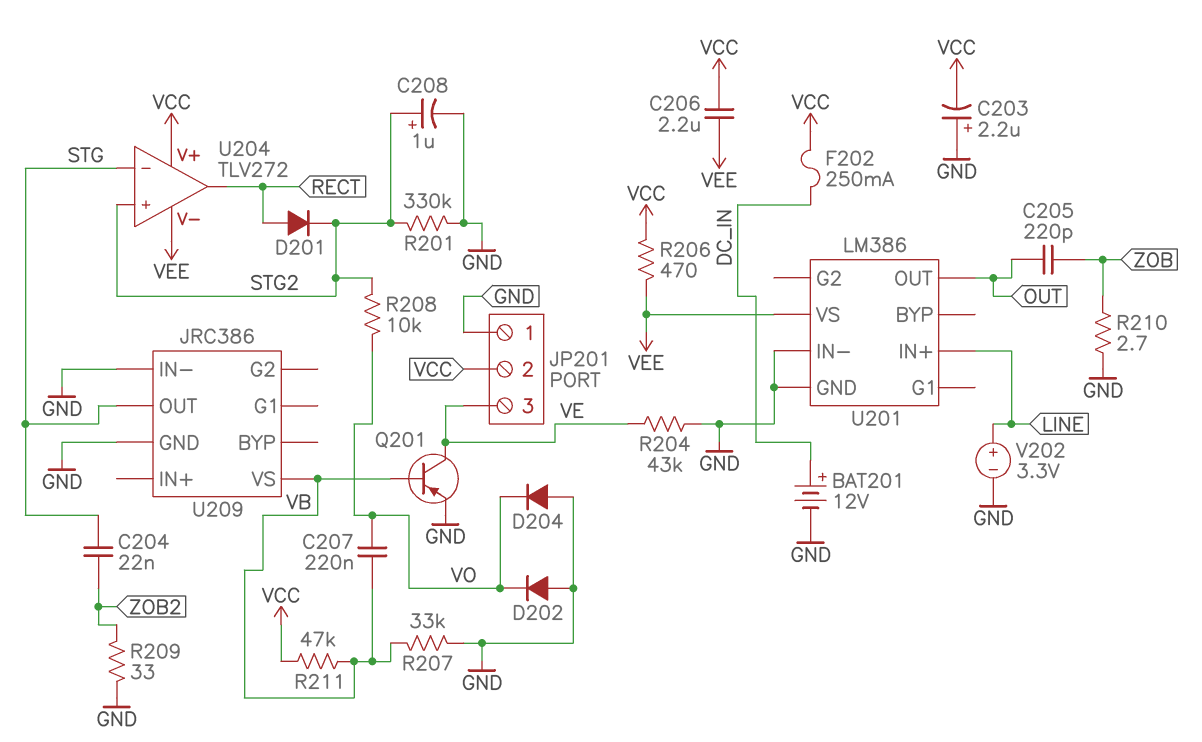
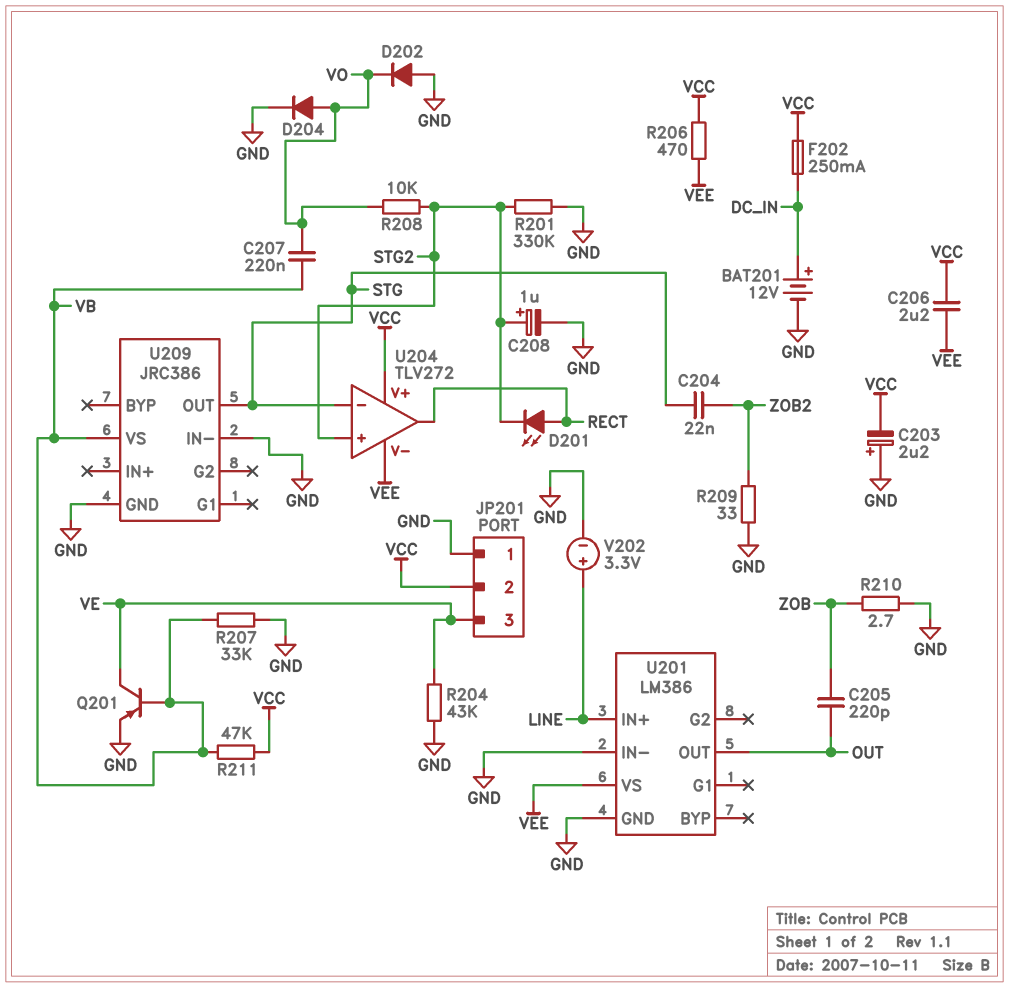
D201: diode (A RECT, K STG2) -> LED (A RECT, K STG2)
D204: diode (A GND, K VO) -> diode (A VO, K GND)

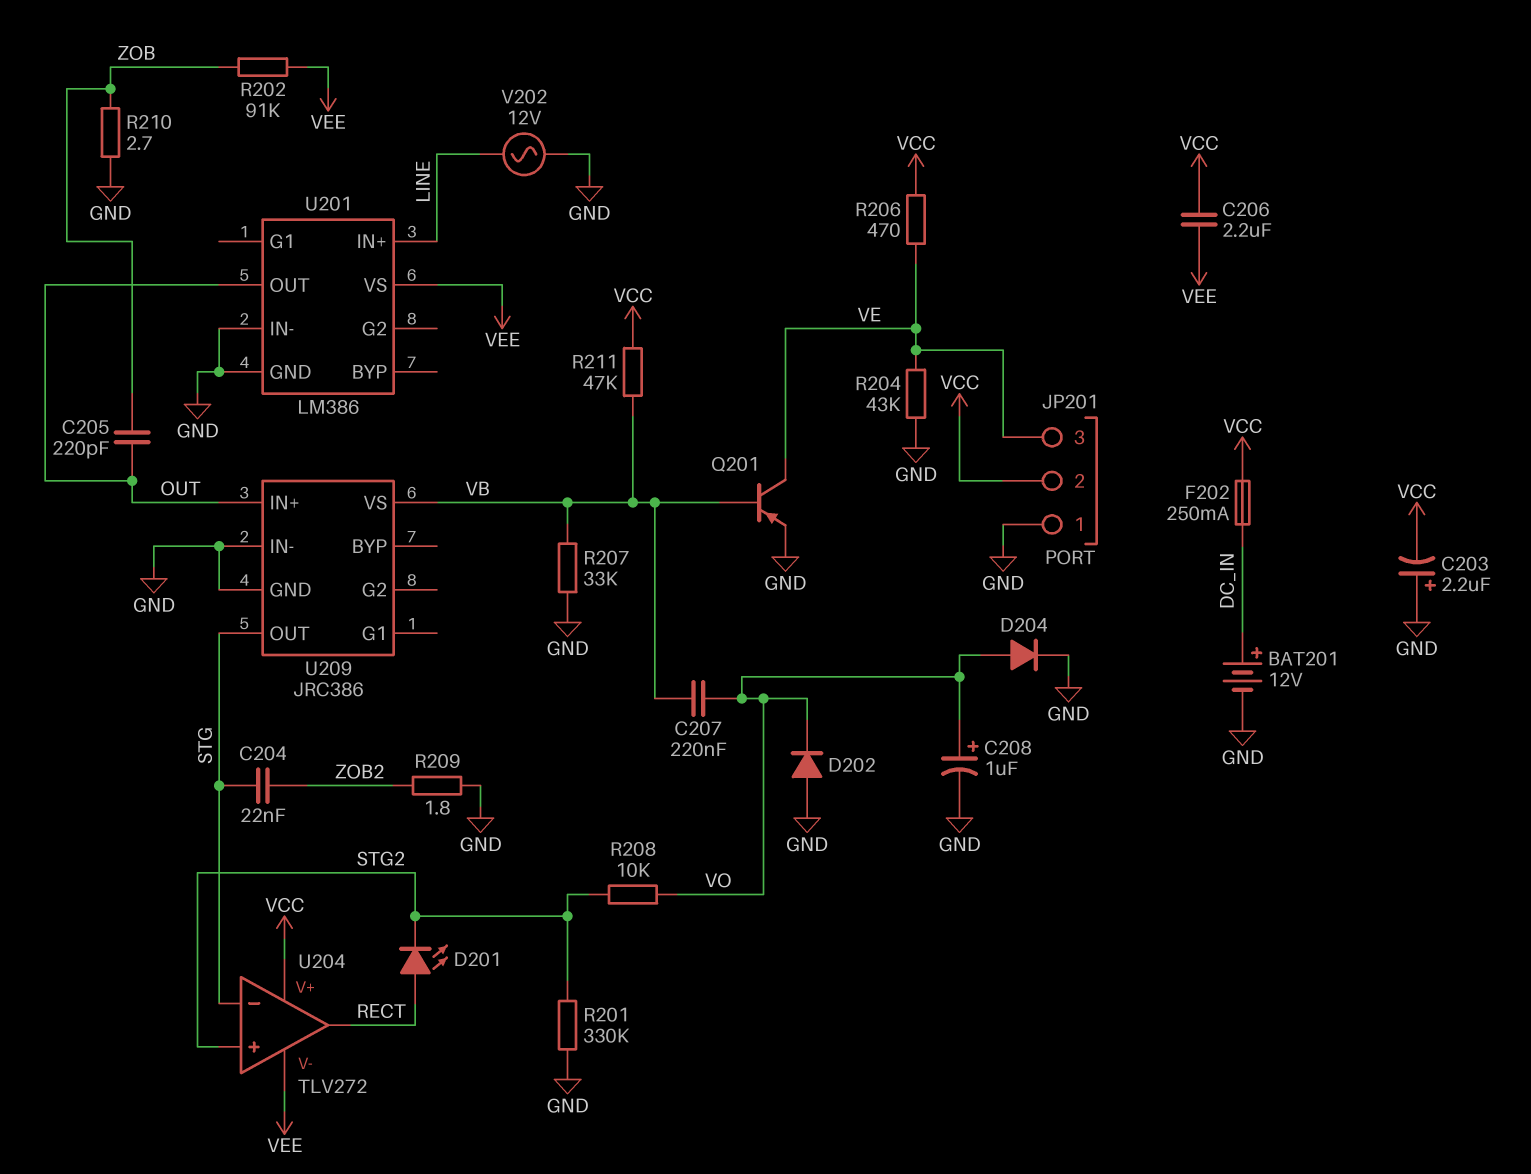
C208: 1uF (plus STG2, minus GND) -> 1uF (plus VO, minus GND)
R202: none -> 91k (VEE, ZOB)
R206: 470 (VCC, VEE) -> 470 (VCC, VE)
R209: 33 (GND, ZOB2) -> 1.8 (GND, ZOB2)
U209 pin IN+: none -> OUT
V202: 3.3V (plus LINE, minus GND) -> AC 12V (GND, LINE)

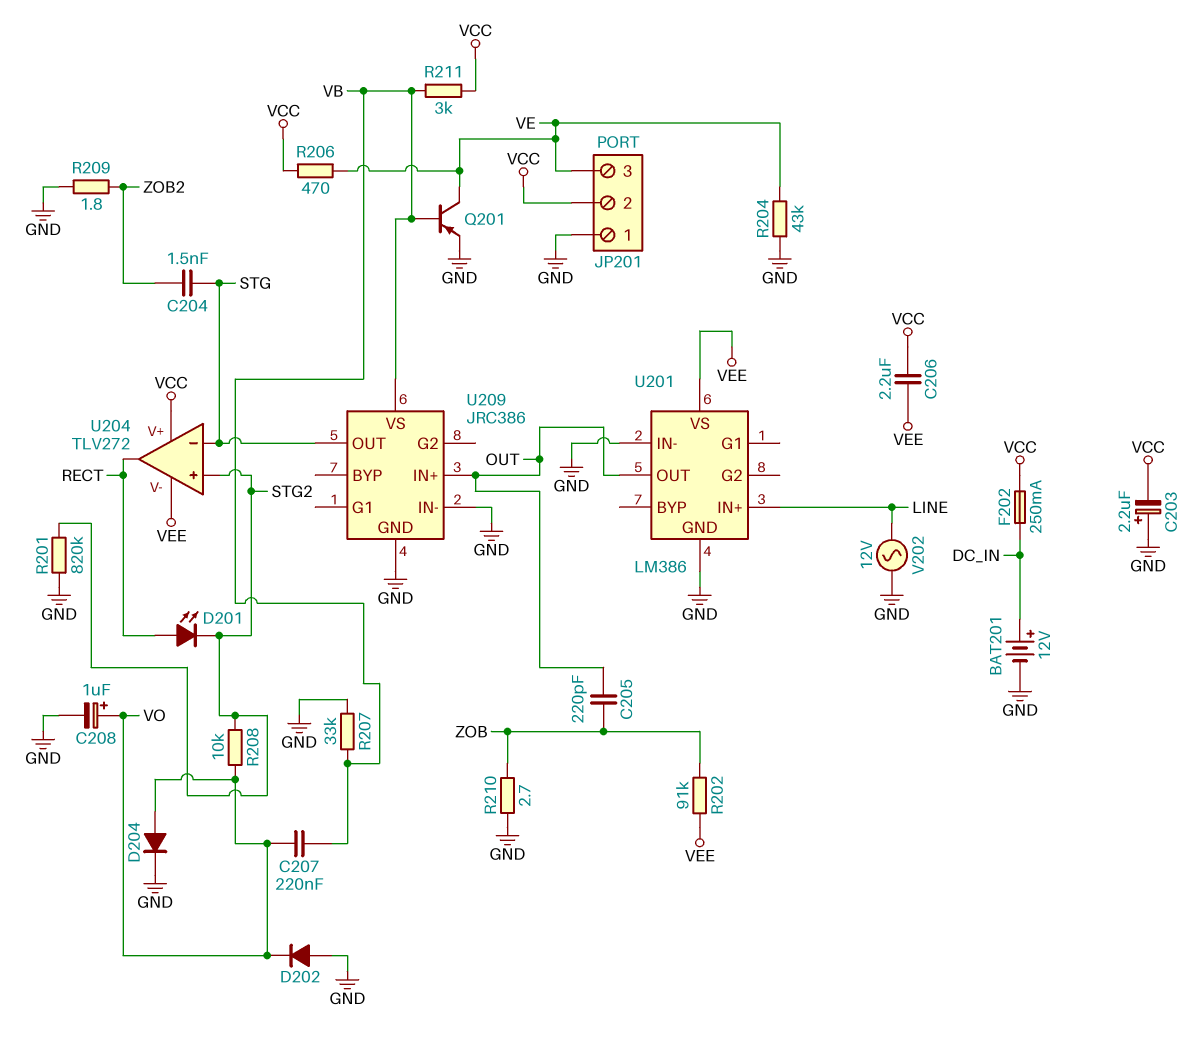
C204: 22nF (STG, ZOB2) -> 1.5nF (STG, ZOB2)
R201: 330k (GND, STG2) -> 820k (GND, STG2)
R211: 47k (VB, VCC) -> 3k (VB, VCC)

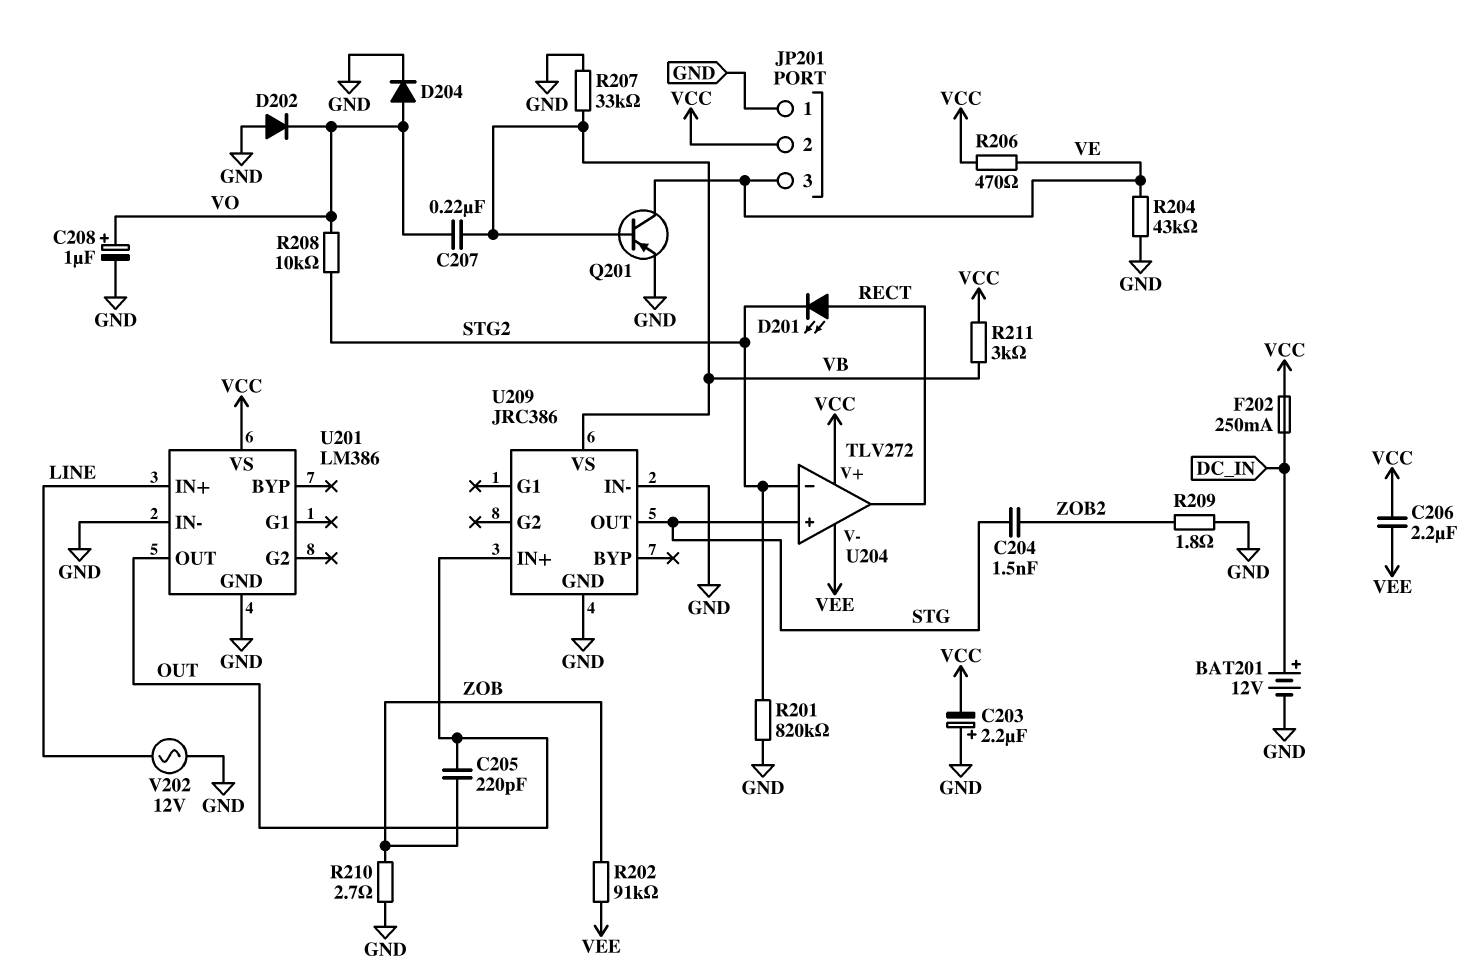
U201 pin VS: VEE -> VCC
U204 pin in+: STG2 -> STG
U204 pin in-: STG -> STG2

